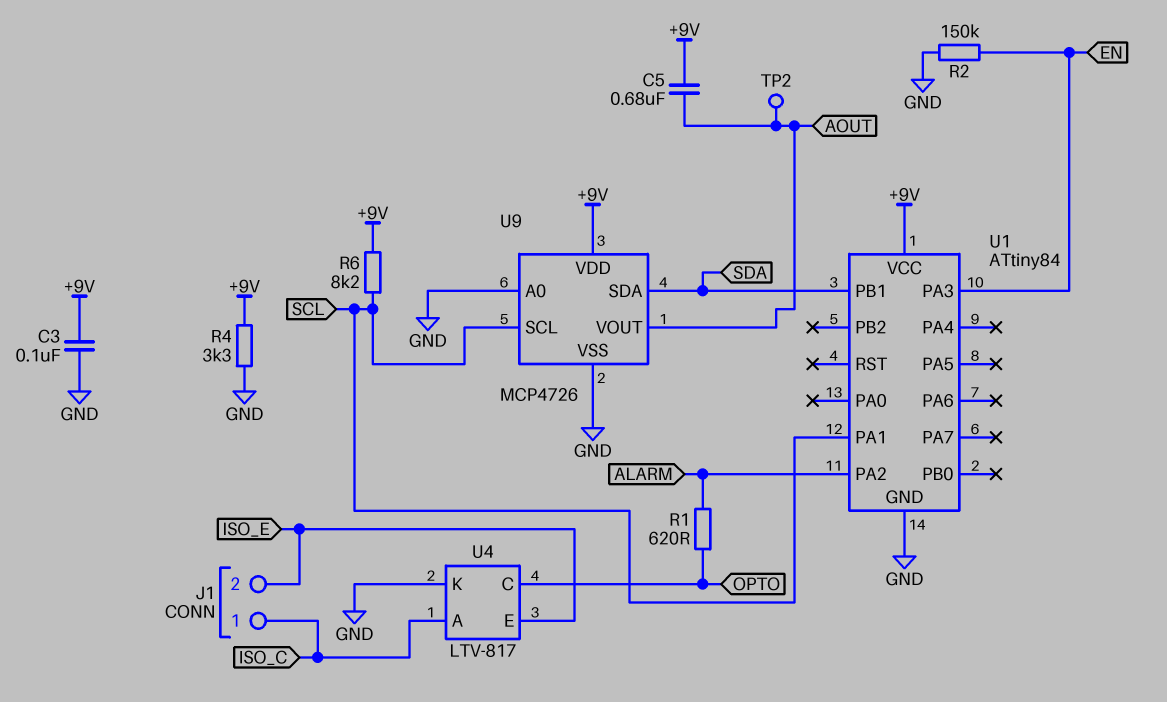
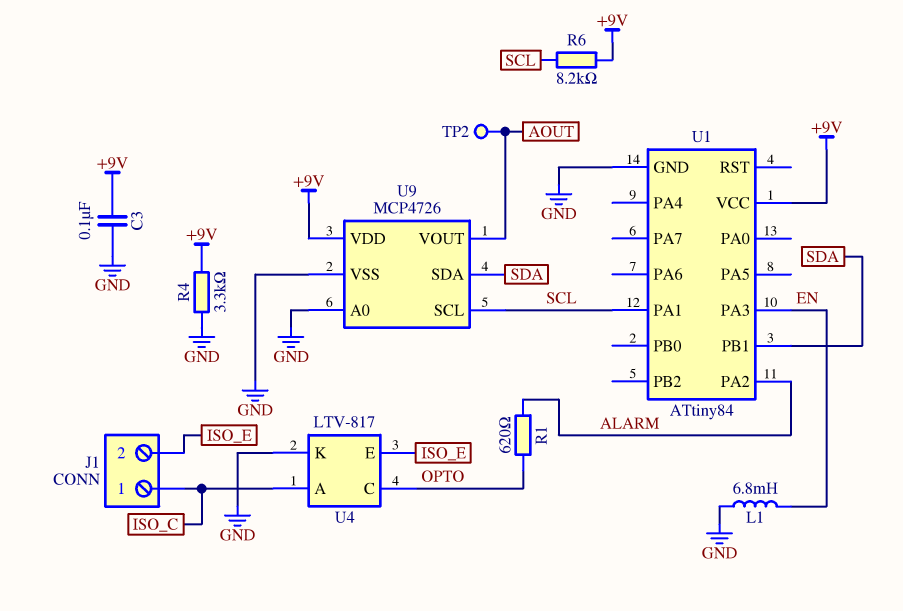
C5: 680nF (+9V, AOUT) -> none
L1: none -> 6.8mH (EN, GND)
R2: 150k (EN, GND) -> none

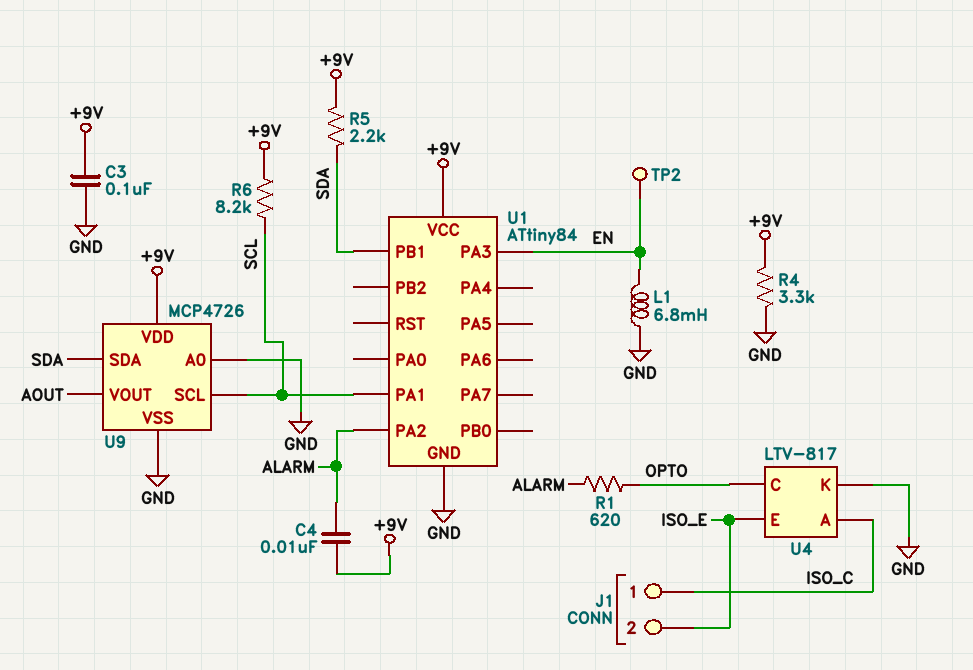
C4: none -> 10nF (+9V, ALARM)
R5: none -> 2.2k (+9V, SDA)
TP2: test point (AOUT) -> test point (EN)

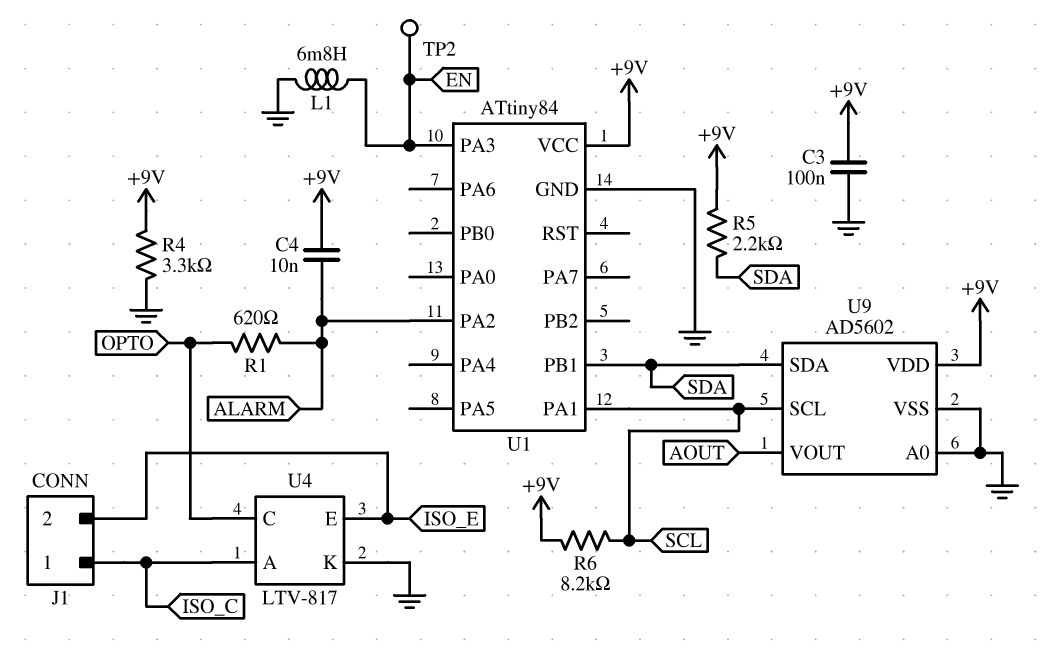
U9: MCP4726 -> AD5602

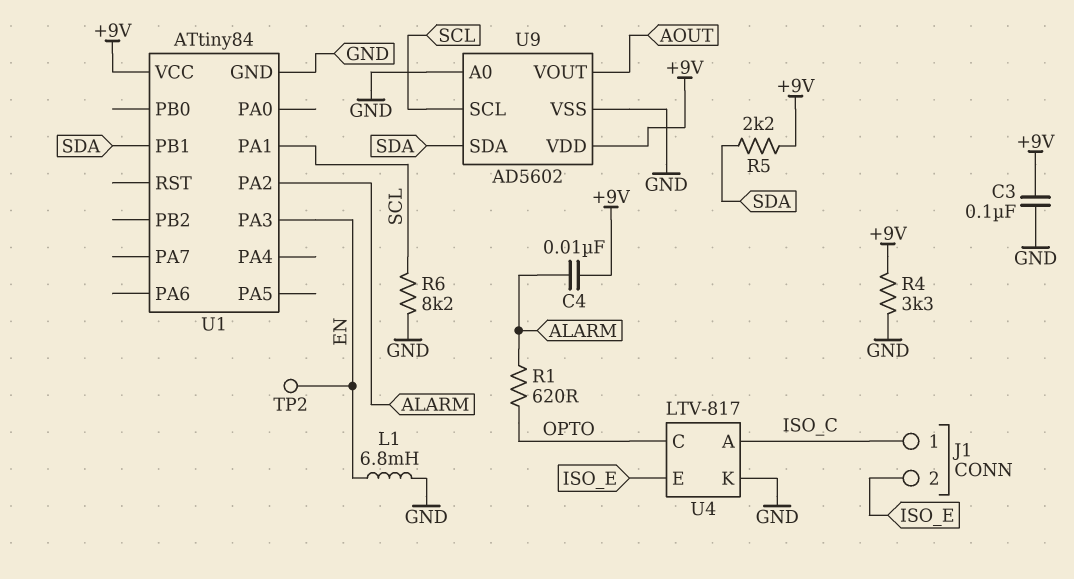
R6: 8.2k (+9V, SCL) -> 8.2k (GND, SCL)

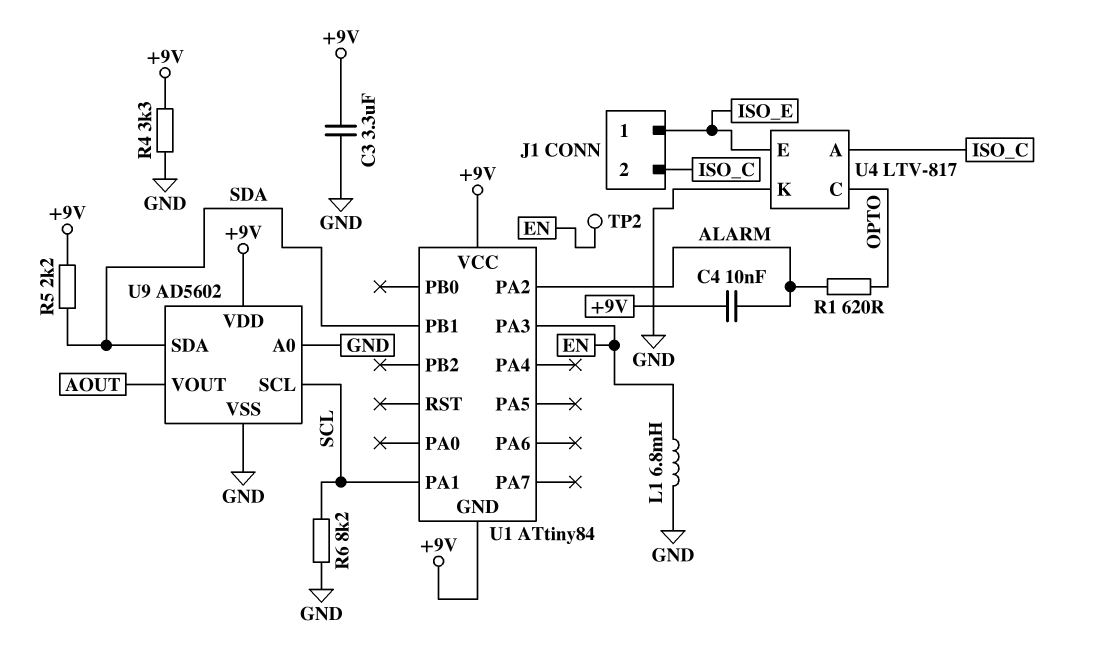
C3: 100nF (+9V, GND) -> 3.3uF (+9V, GND)
J1 pin 1: ISO_C -> ISO_E
J1 pin 2: ISO_E -> ISO_C
U1 pin GND: GND -> +9V

